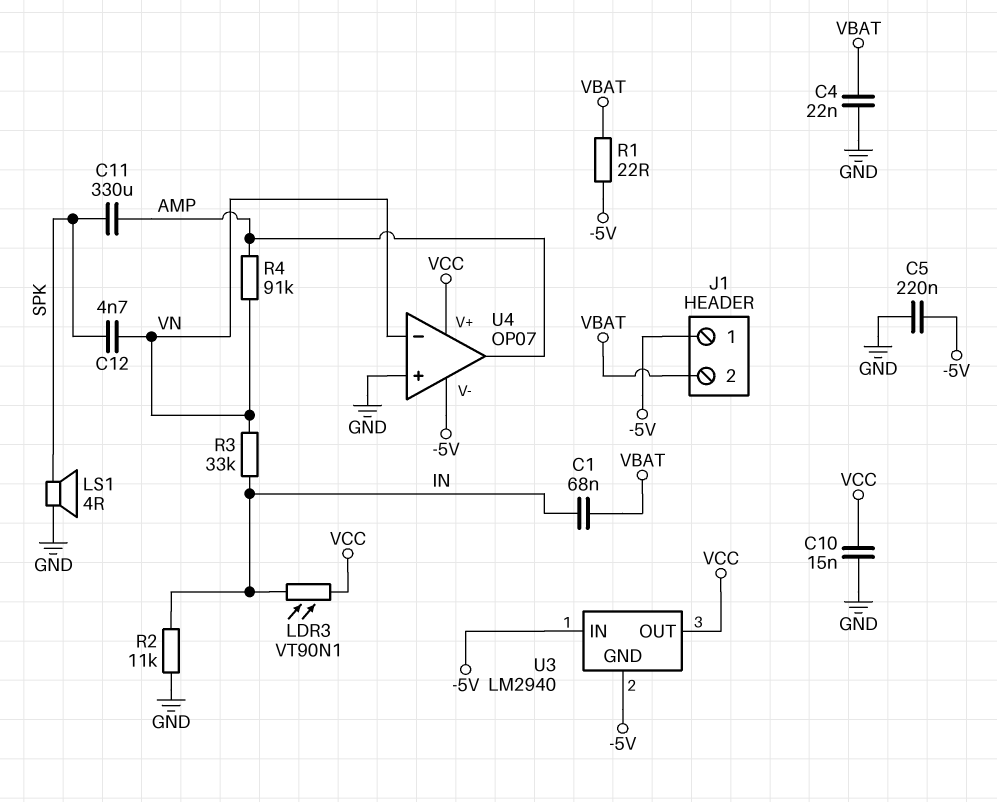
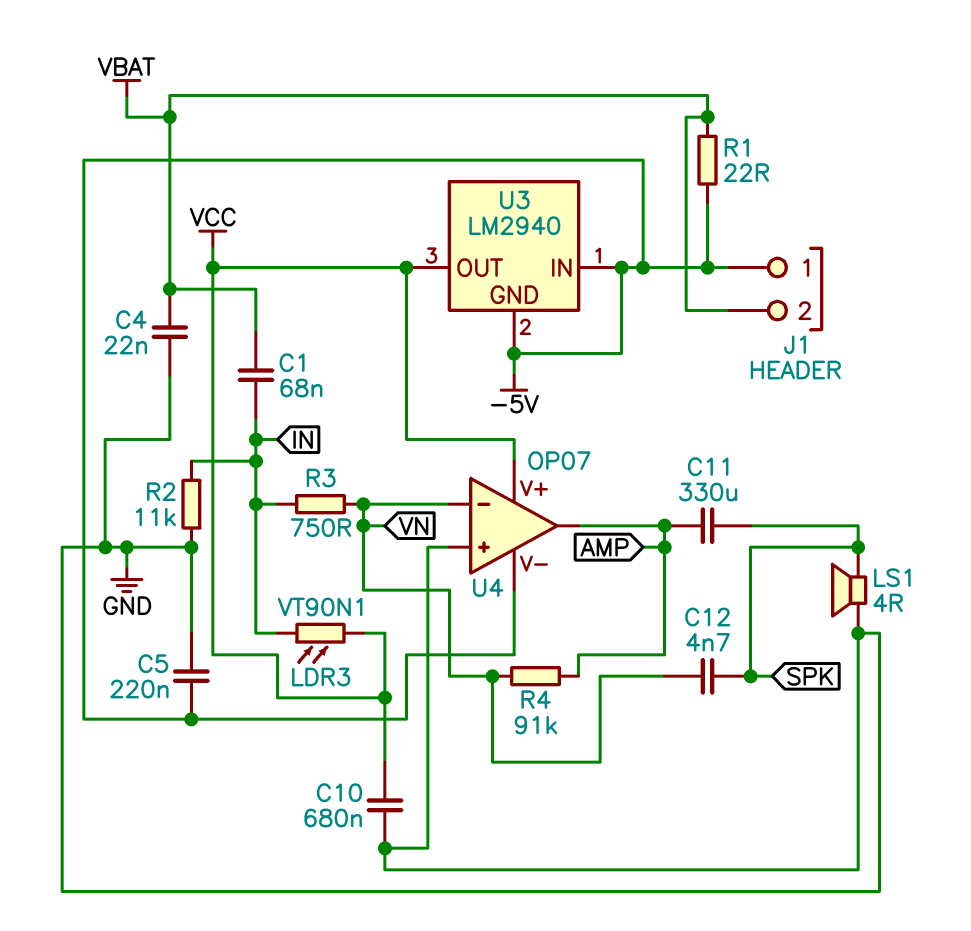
C10: 15nF (GND, VCC) -> 680nF (GND, VCC)
R3: 33k (IN, VN) -> 750 (IN, VN)

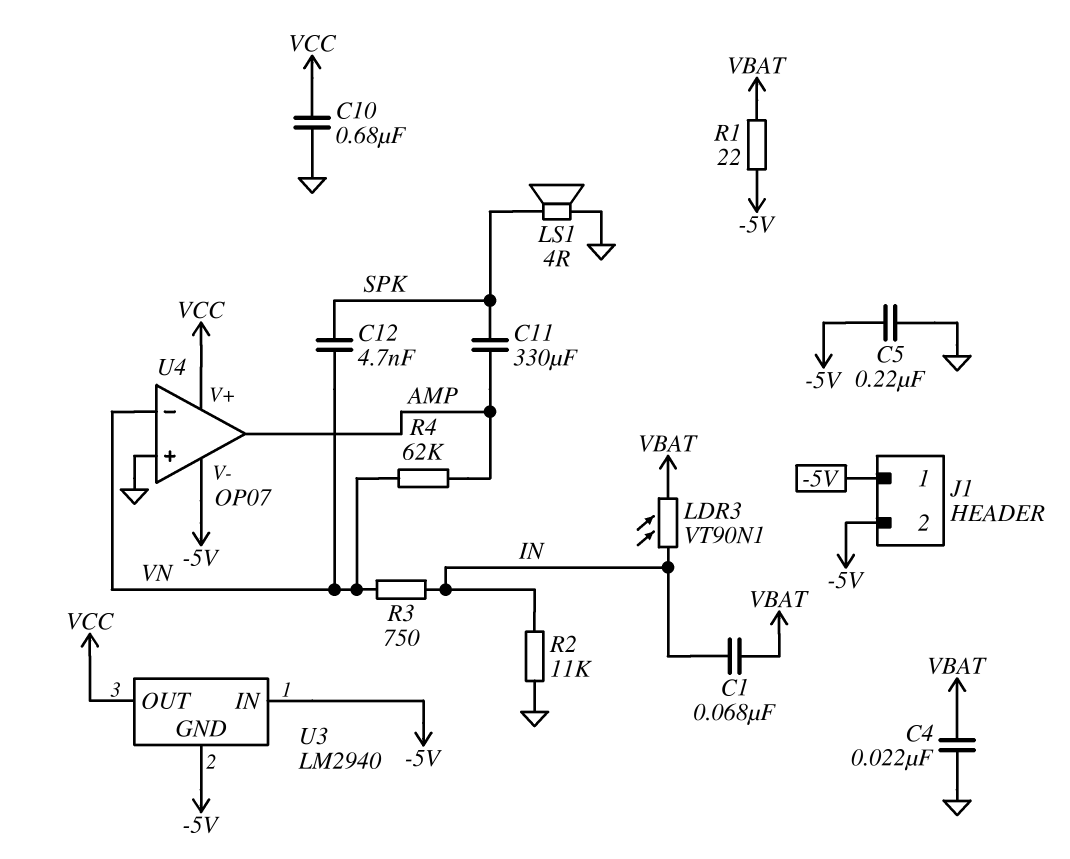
J1 pin 2: VBAT -> -5V
LDR3: VT90N1 (IN, VCC) -> VT90N1 (IN, VBAT)
R4: 91k (AMP, VN) -> 62k (AMP, VN)

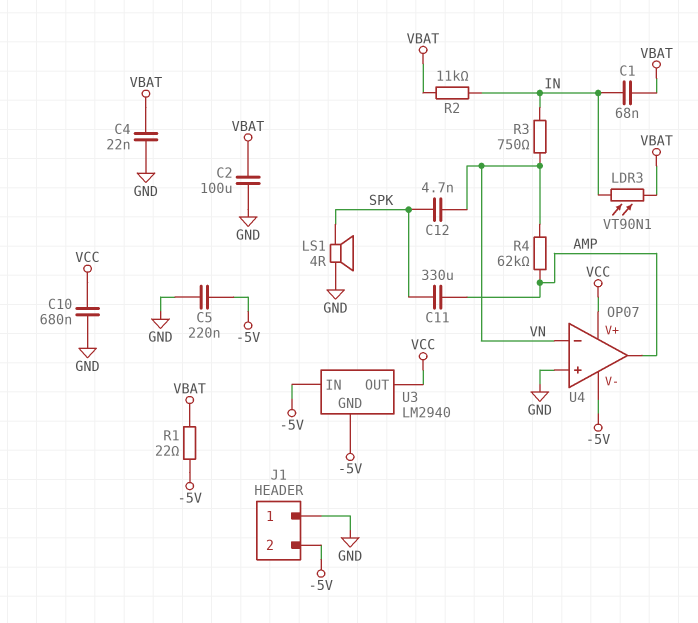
C2: none -> 100uF (GND, VBAT)
J1 pin 1: -5V -> GND
R2: 11k (GND, IN) -> 11k (IN, VBAT)

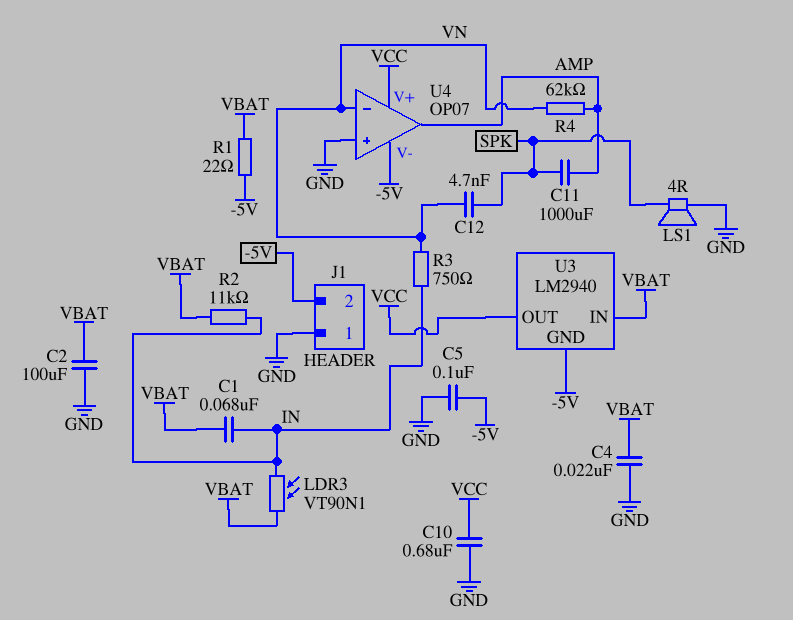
C5: 220nF (-5V, GND) -> 100nF (-5V, GND)
C11: 330uF (AMP, SPK) -> 1000uF (AMP, SPK)
U3 pin IN: -5V -> VBAT

